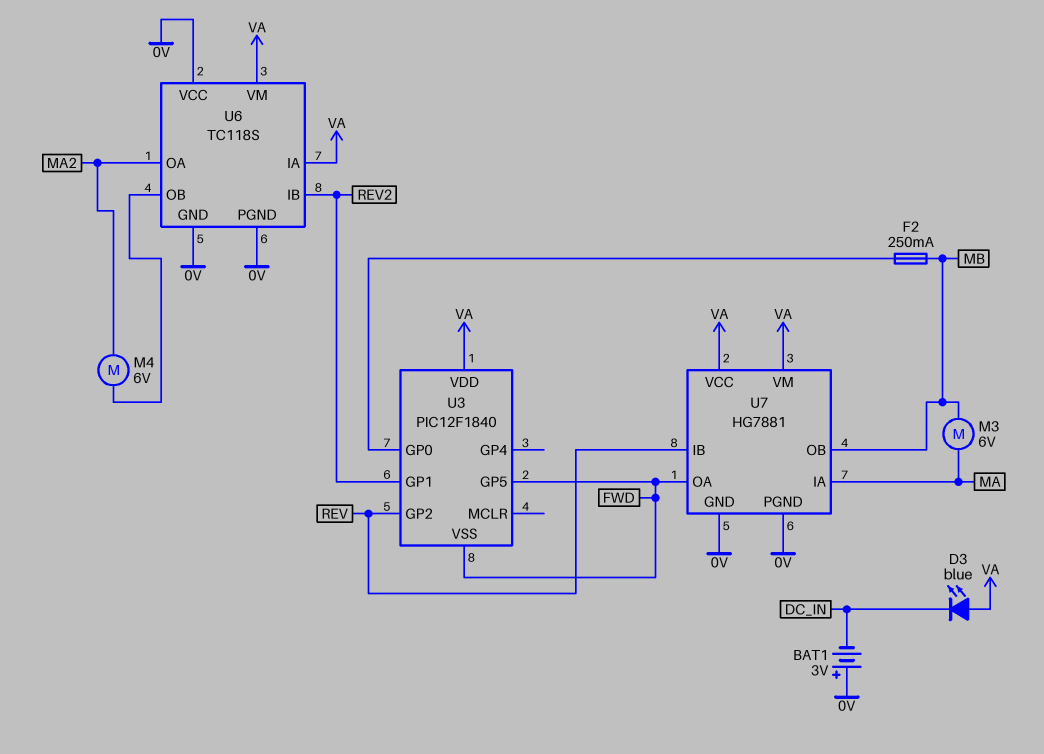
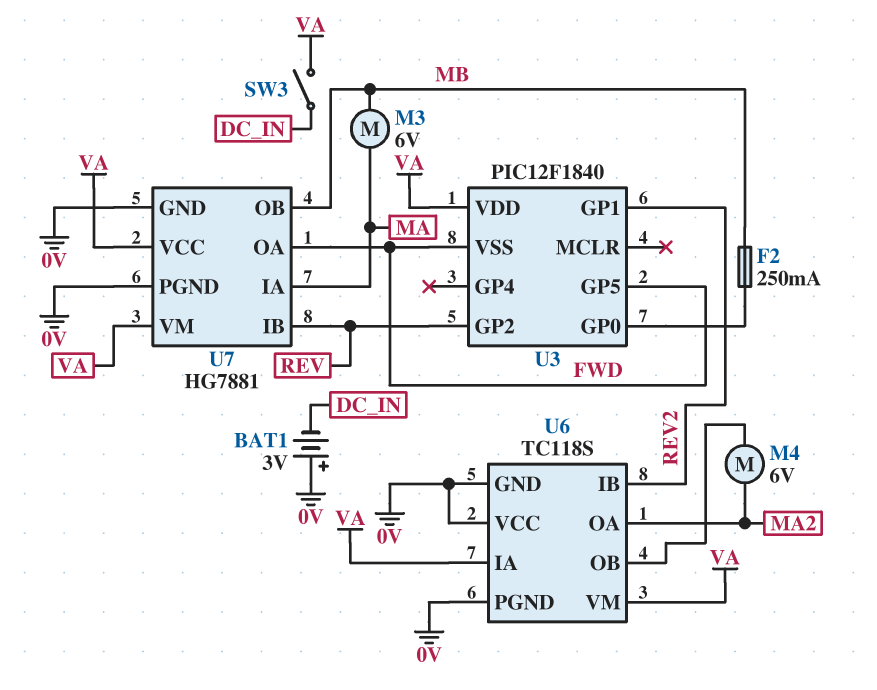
D3: LED blue (A VA, K DC_IN) -> none
SW3: none -> switch (DC_IN, VA)

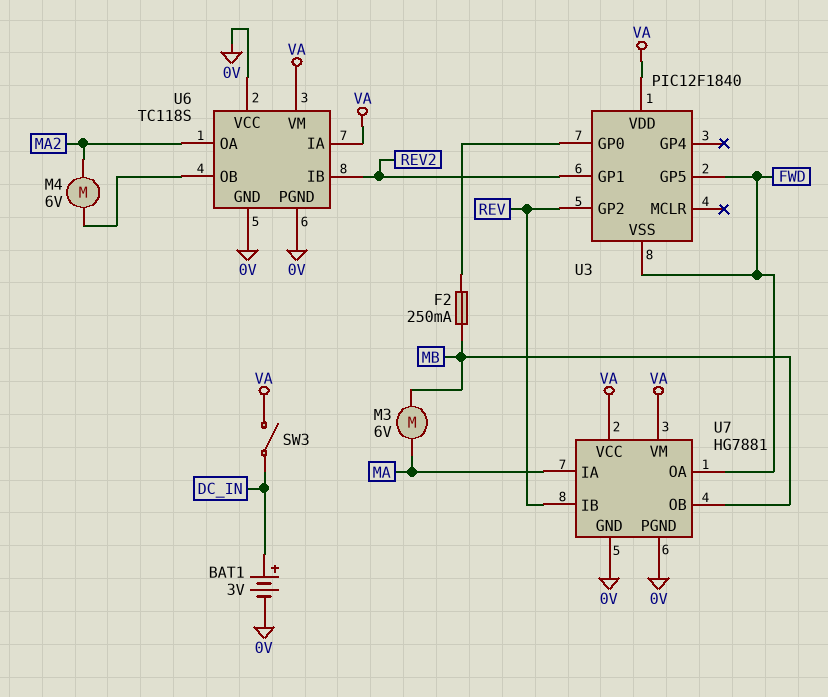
BAT1: 3V (plus 0V, minus DC_IN) -> 3V (plus DC_IN, minus 0V)

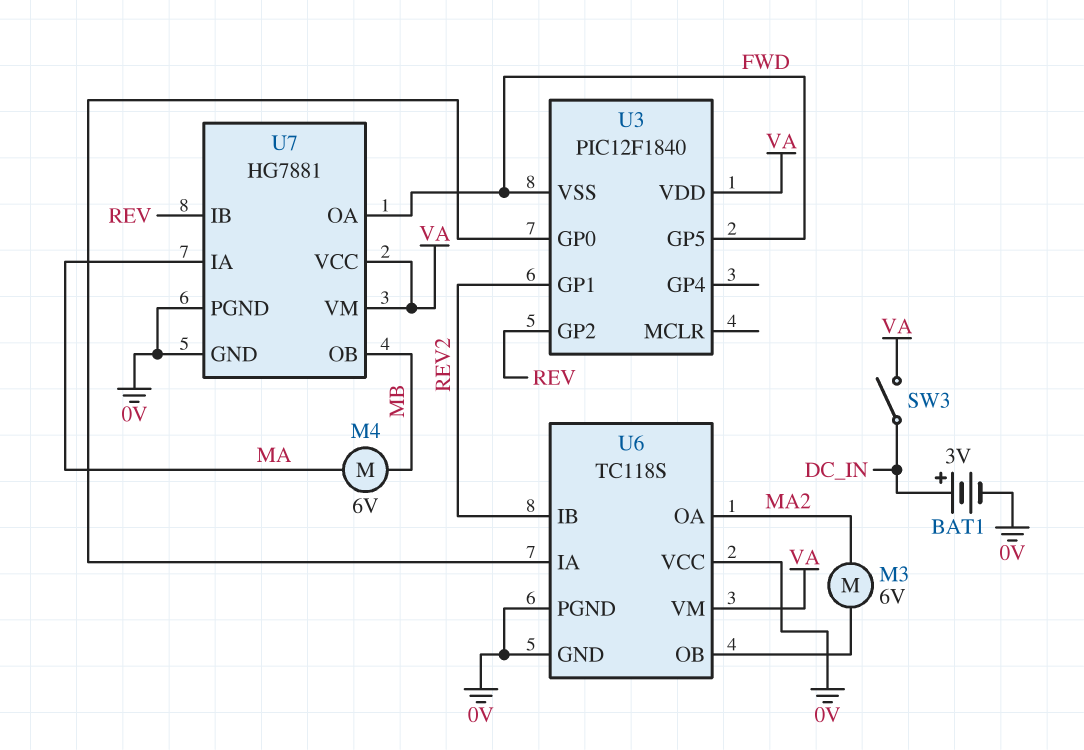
F2: 250mA (MB, U3/GP0) -> none
M3: motor 6V (MA, MB) -> motor 6V (MA2, U6/OB)
M4: motor 6V (MA2, U6/OB) -> motor 6V (MA, MB)
U6 pin IA: VA -> U3/GP0

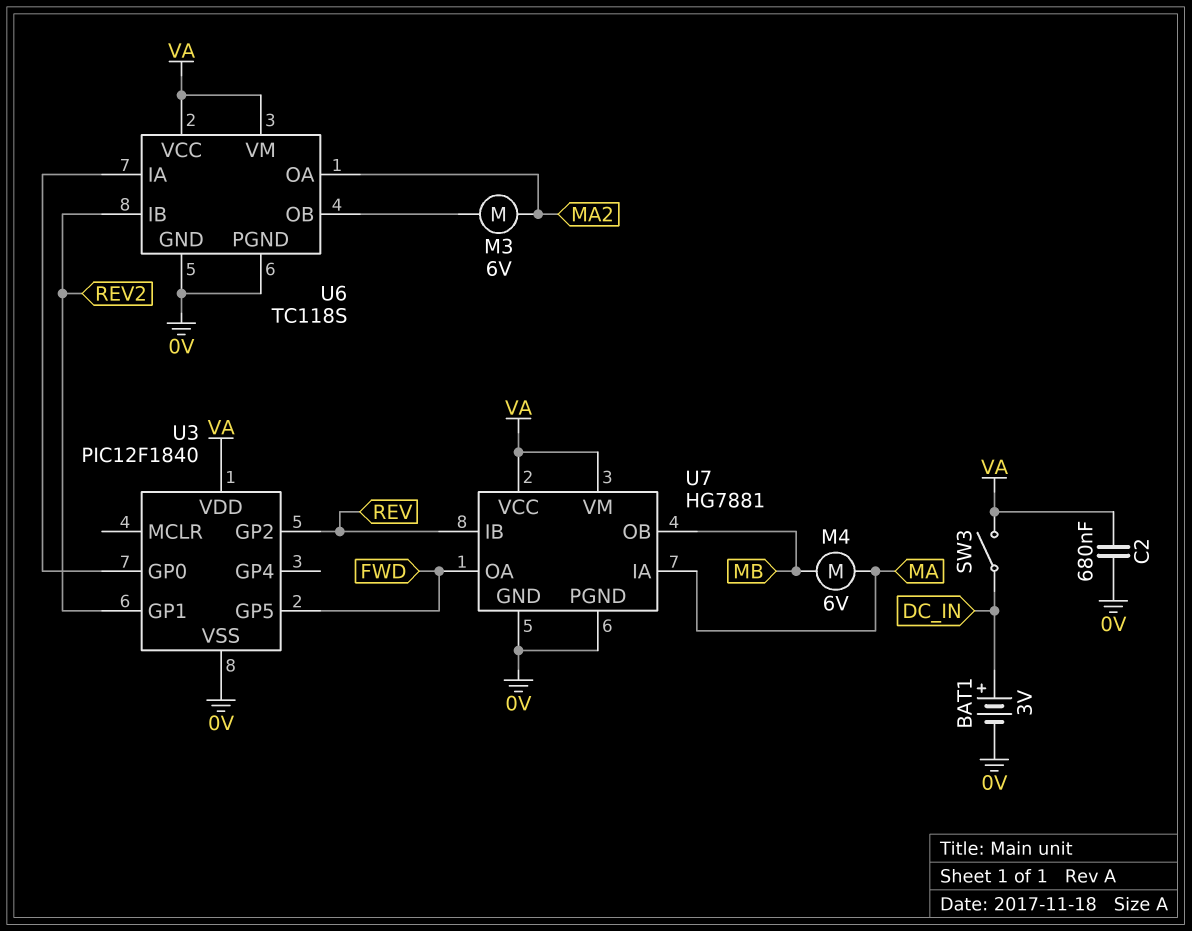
C2: none -> 680nF (0V, VA)
U3 pin VSS: FWD -> 0V
U6 pin VCC: 0V -> VA

